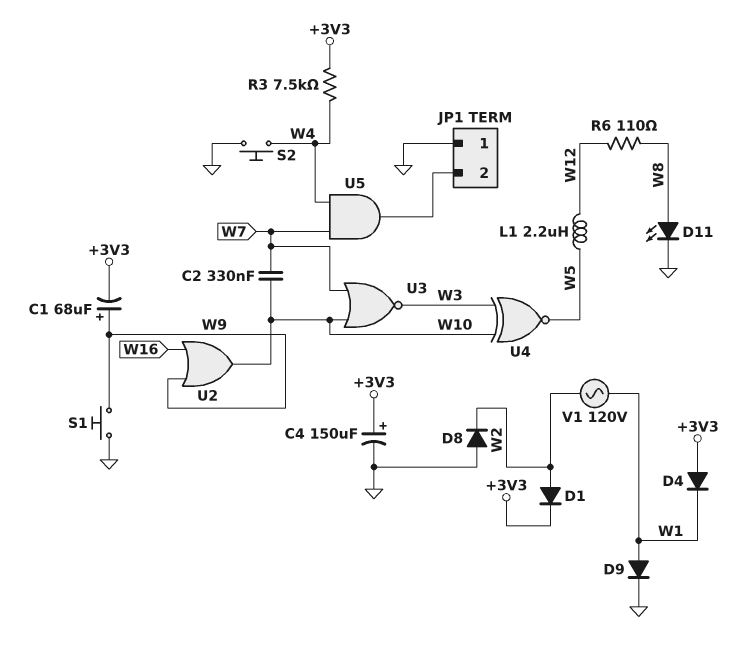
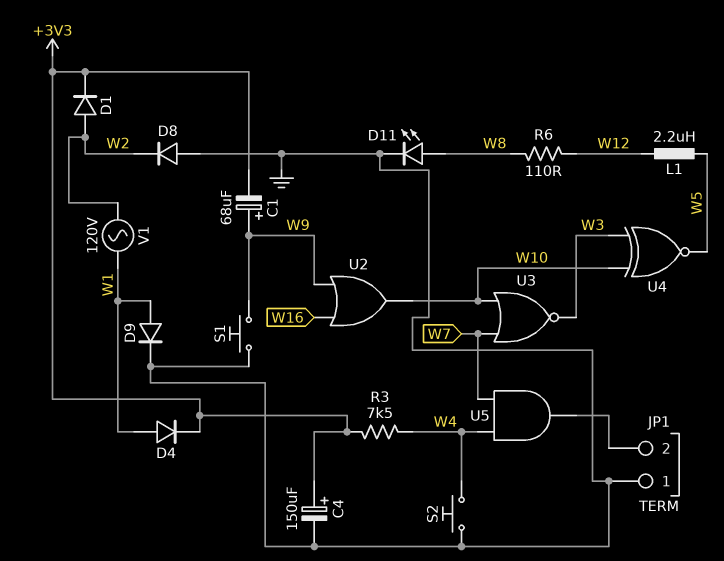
C2: 330nF (W7, W10) -> none
D4: diode (A +3V3, K W1) -> diode (A W1, K +3V3)

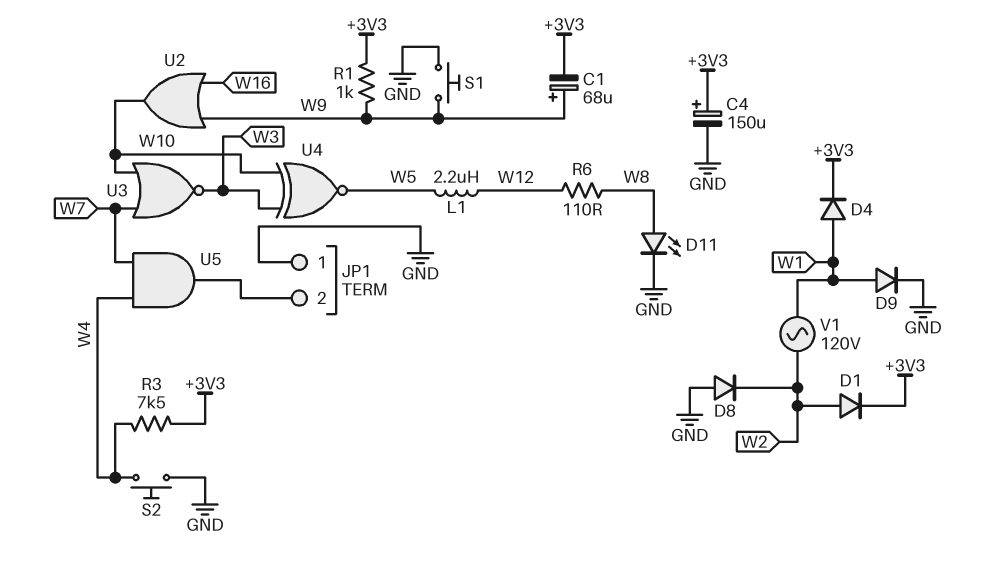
R1: none -> 1k (+3V3, W9)

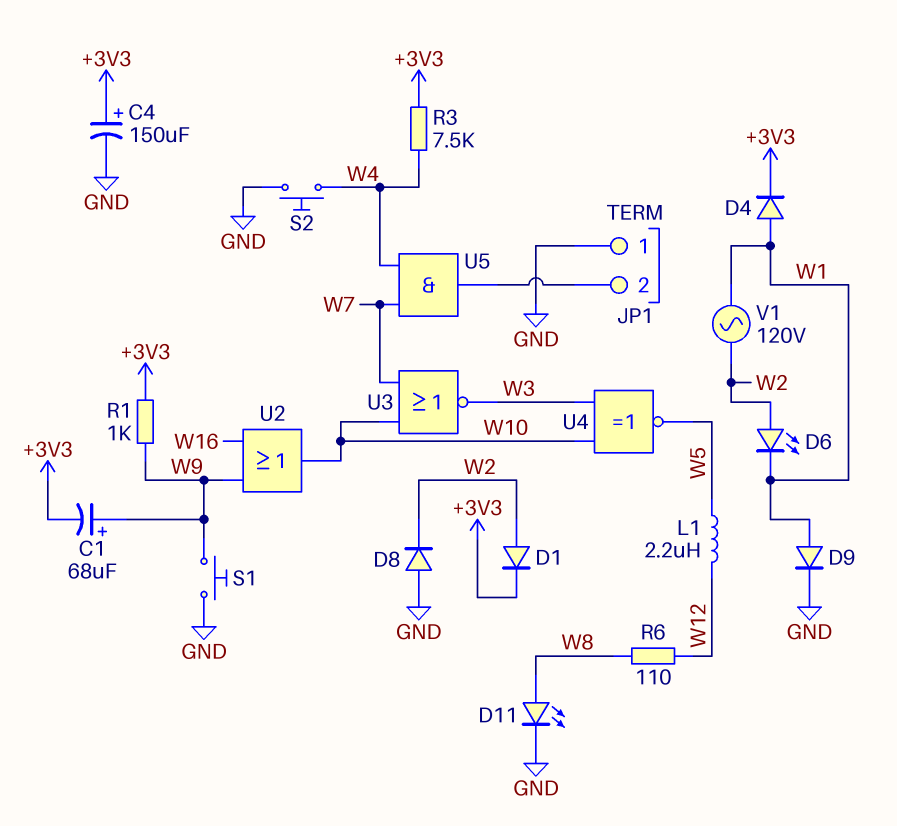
D6: none -> LED (A W2, K W1)

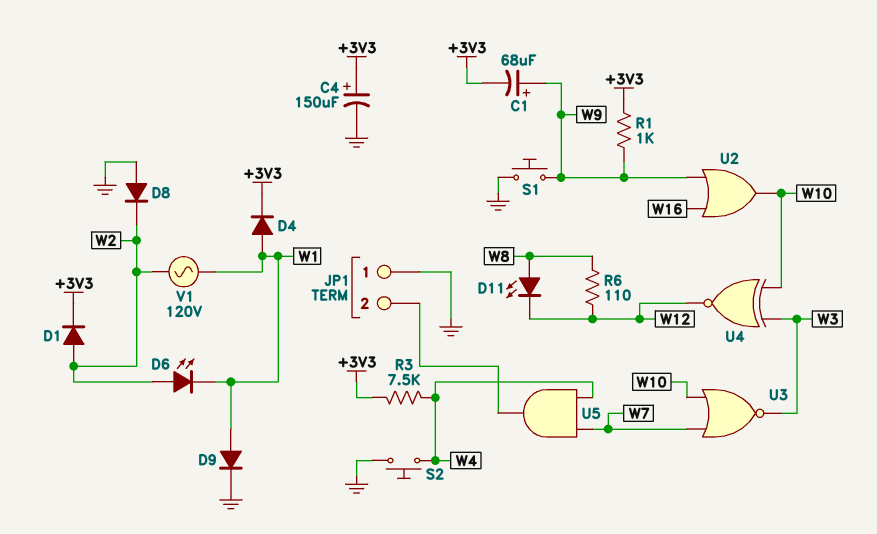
D11: LED (A W8, K GND) -> LED (A W8, K W12)
L1: 2.2uH (W5, W12) -> none
U4: XNOR (in W3, in W10, out W5) -> XNOR (in W3, in W10, out W12)

